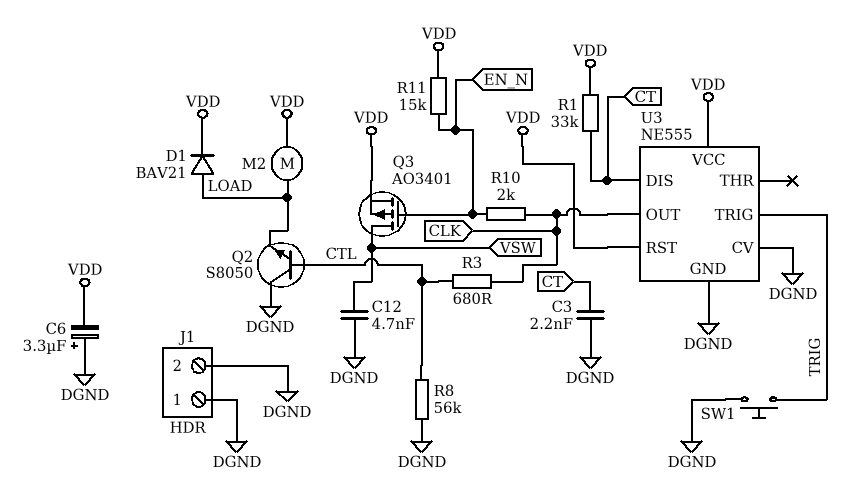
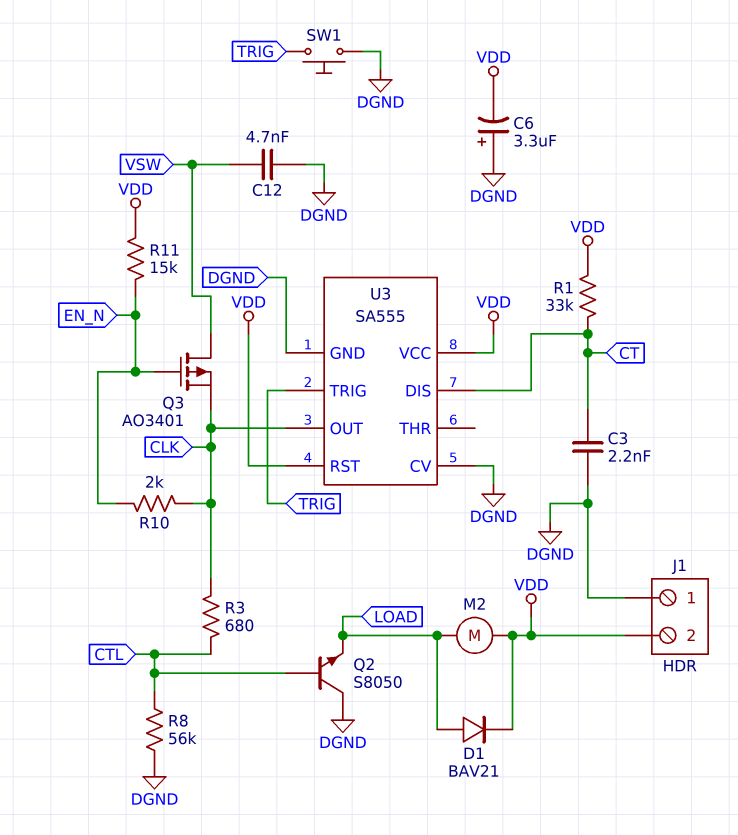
J1 pin 2: DGND -> VDD
Q3: PMOS AO3401 (G EN_N, D VSW, S VDD) -> PMOS AO3401 (G EN_N, D VSW, S CLK)
U3: NE555 -> SA555

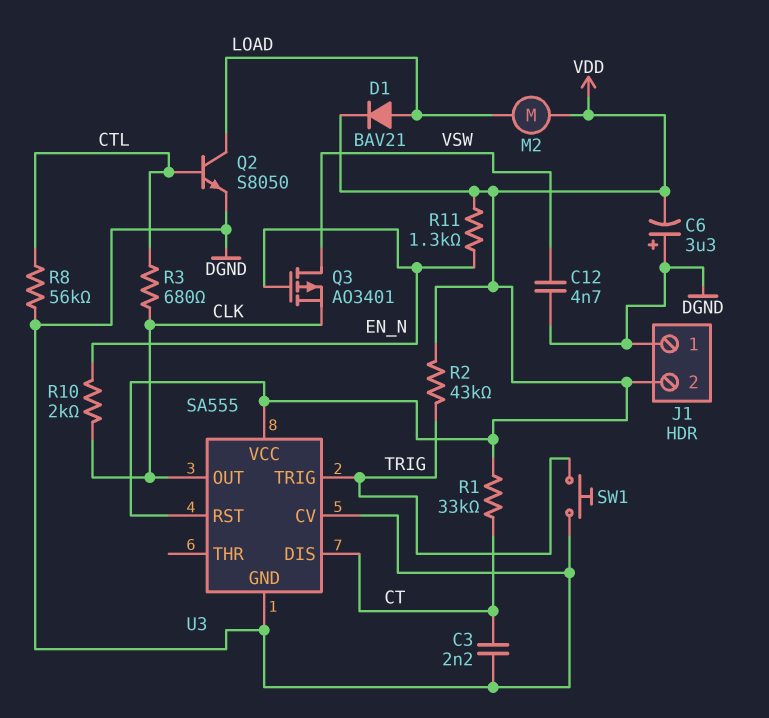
Q2: NPN S8050 (B CTL, C DGND, E LOAD) -> NPN S8050 (B CTL, C LOAD, E DGND)
R2: none -> 43k (TRIG, VDD)
R11: 15k (EN_N, VDD) -> 1.3k (EN_N, VDD)

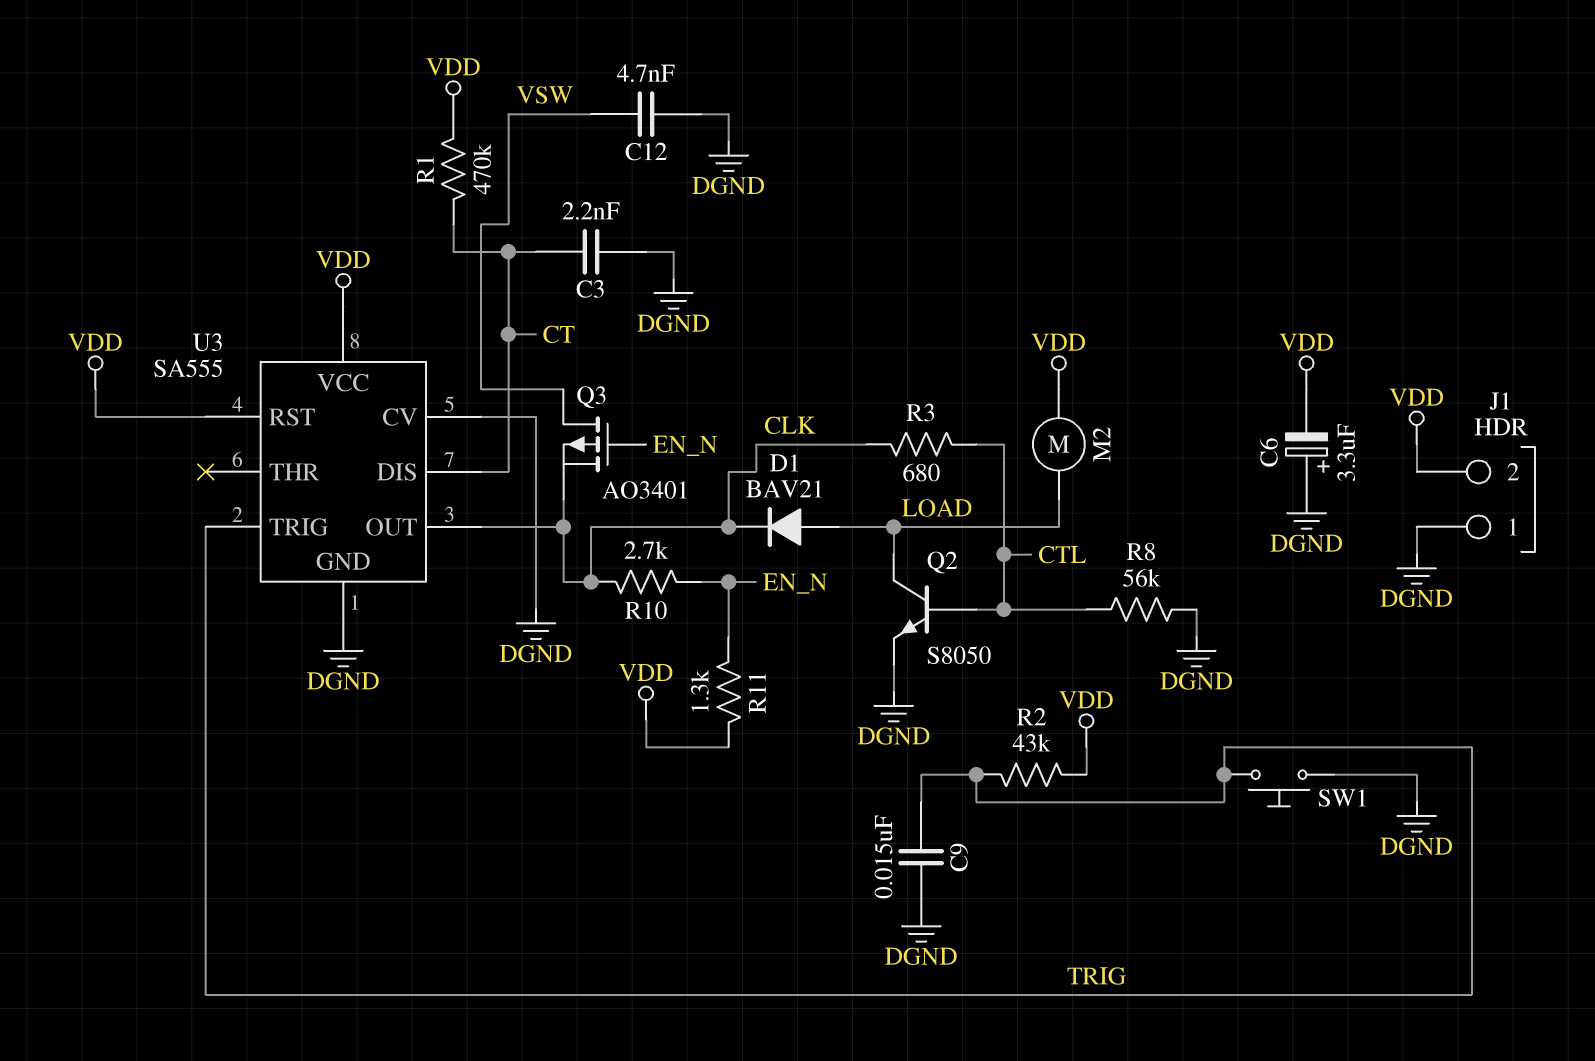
C9: none -> 15nF (DGND, TRIG)
D1: diode BAV21 (A LOAD, K VDD) -> diode BAV21 (A LOAD, K CLK)
R1: 33k (CT, VDD) -> 470k (CT, VDD)
R10: 2k (CLK, EN_N) -> 2.7k (CLK, EN_N)

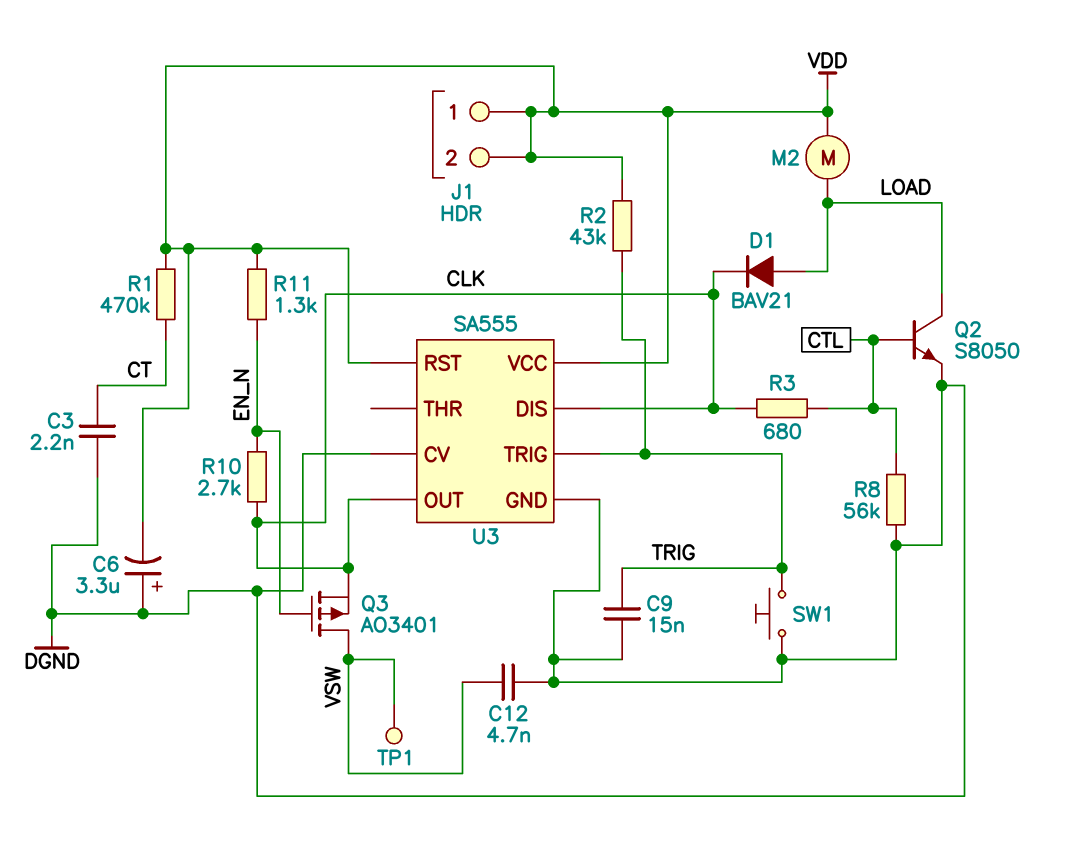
J1 pin 1: DGND -> VDD
TP1: none -> test point (VSW)
U3 pin DIS: CT -> CLK

